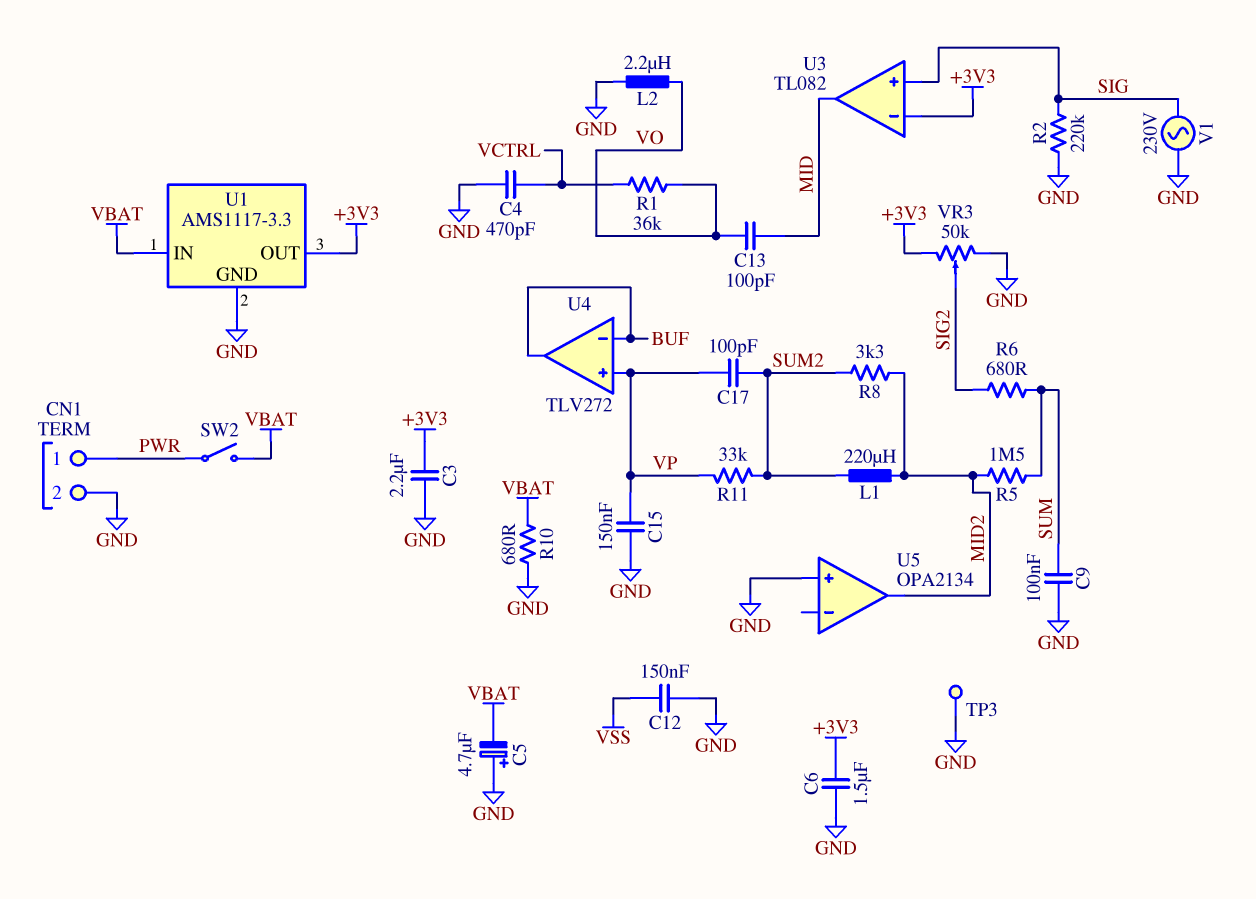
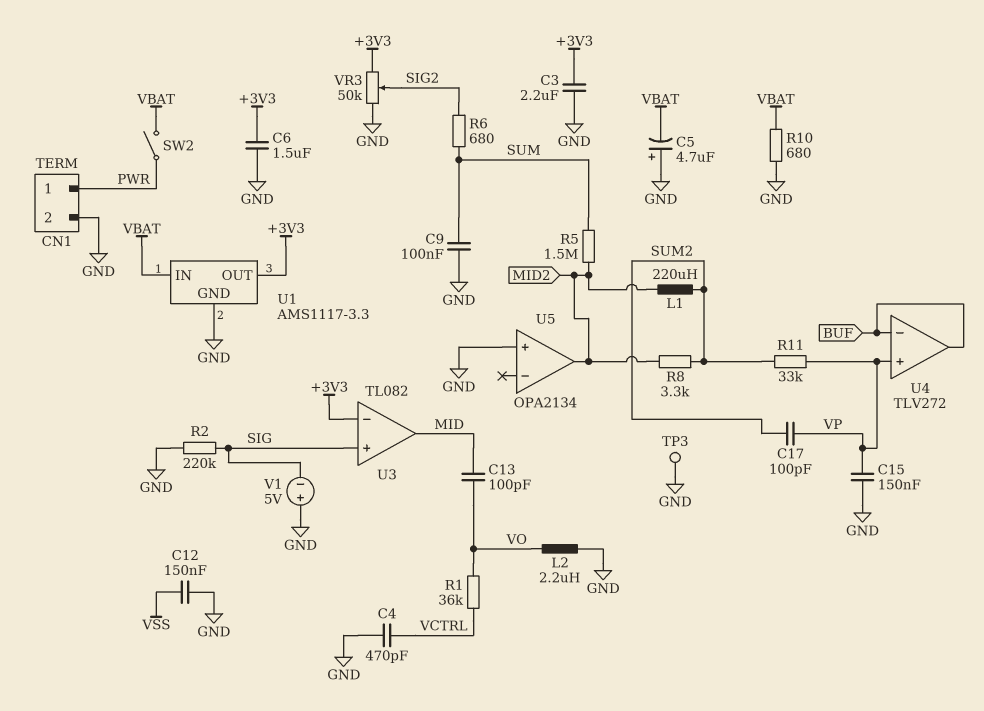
V1: AC 230V (GND, SIG) -> 5V (plus GND, minus SIG)

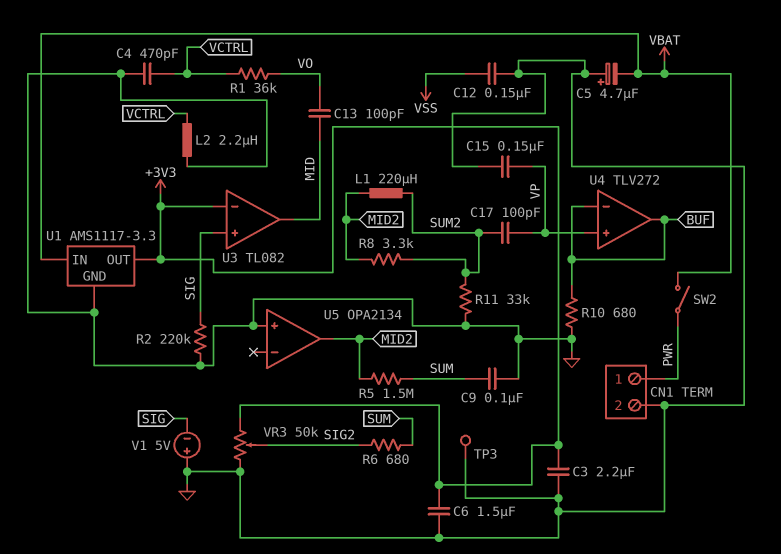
L2: 2.2uH (GND, VO) -> 2.2uH (GND, VCTRL)
R10: 680 (GND, VBAT) -> 680 (BUF, GND)
R11: 33k (SUM2, VP) -> 33k (GND, SUM2)

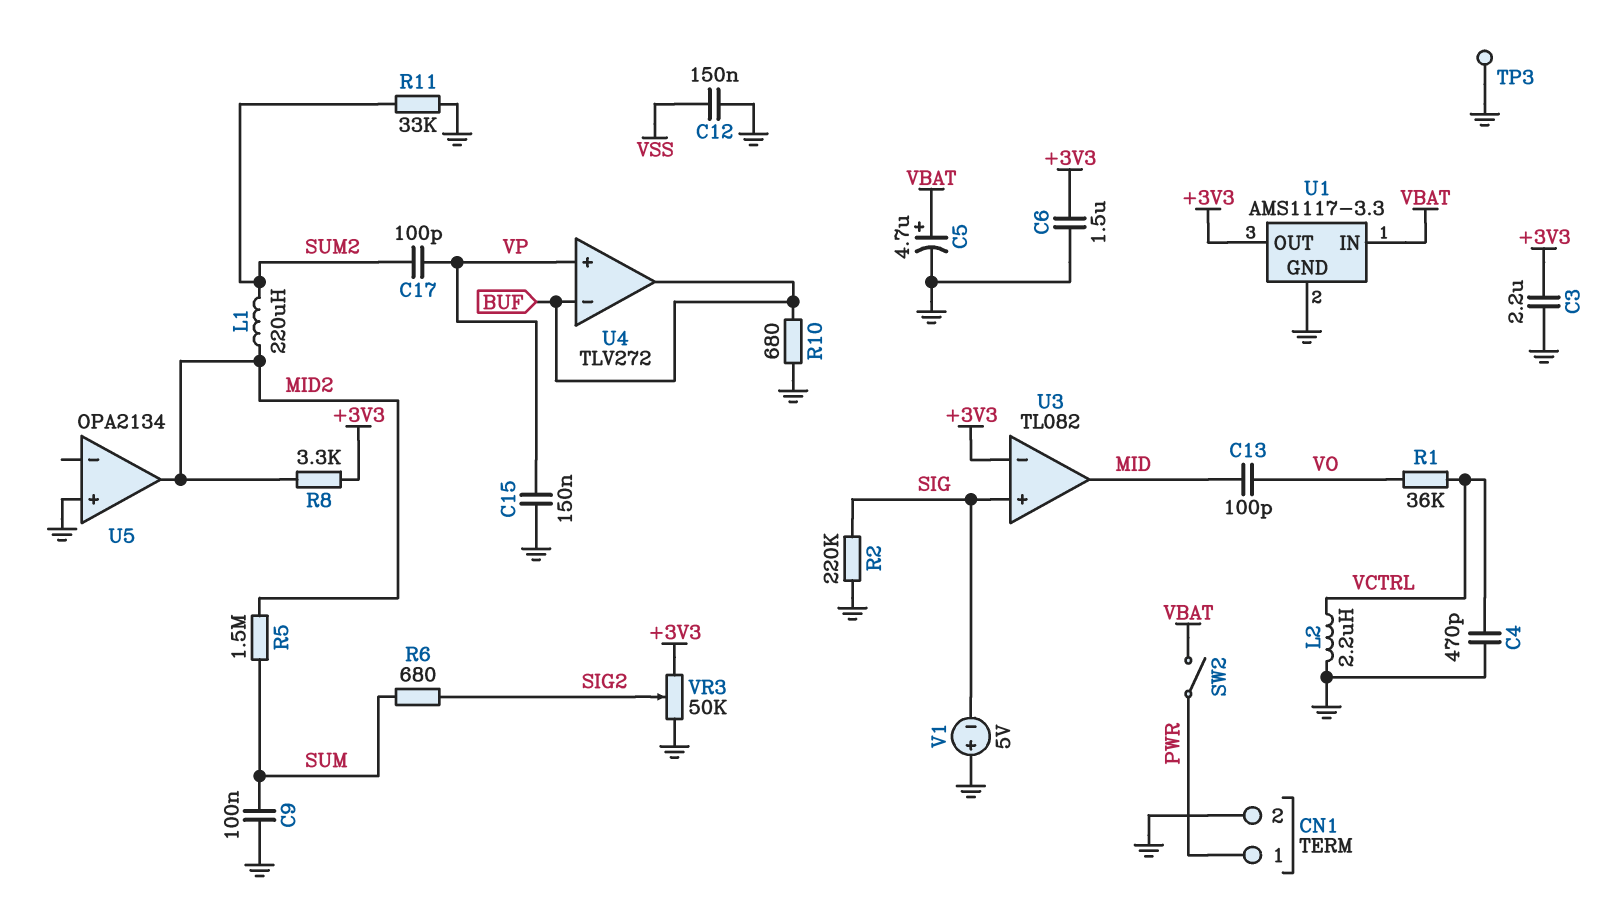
C5: 4.7uF (plus GND, minus VBAT) -> 4.7uF (plus VBAT, minus GND)
R8: 3.3k (MID2, SUM2) -> 3.3k (+3V3, MID2)

